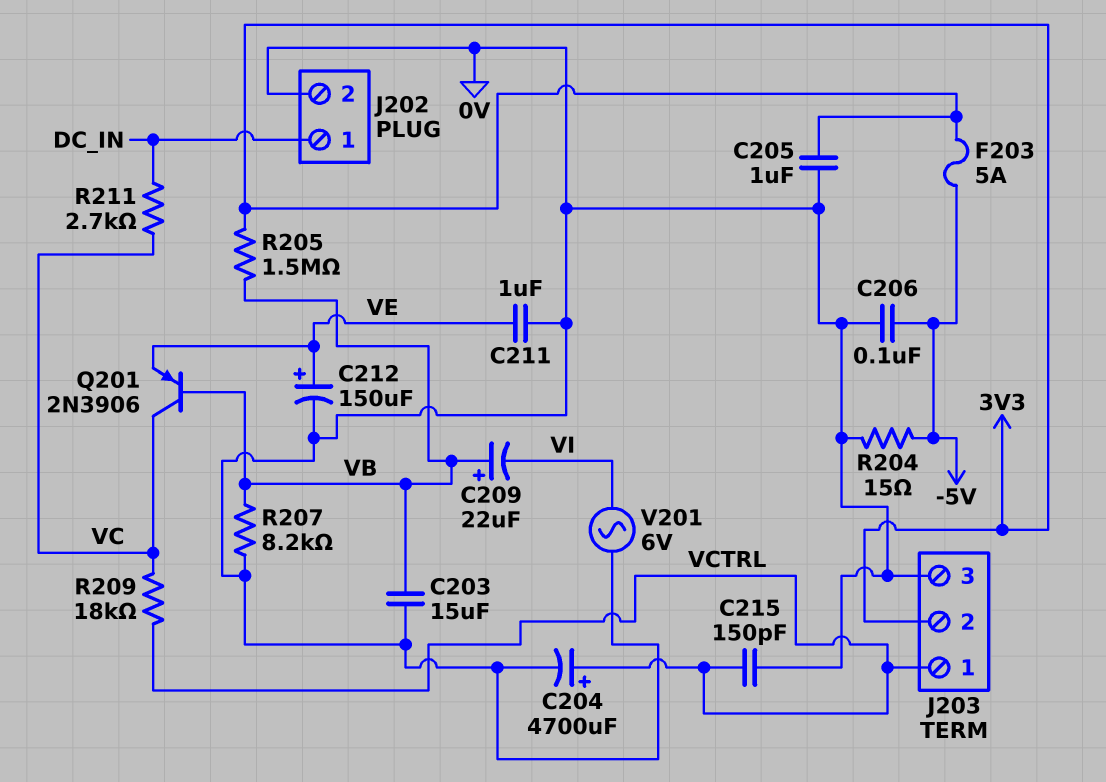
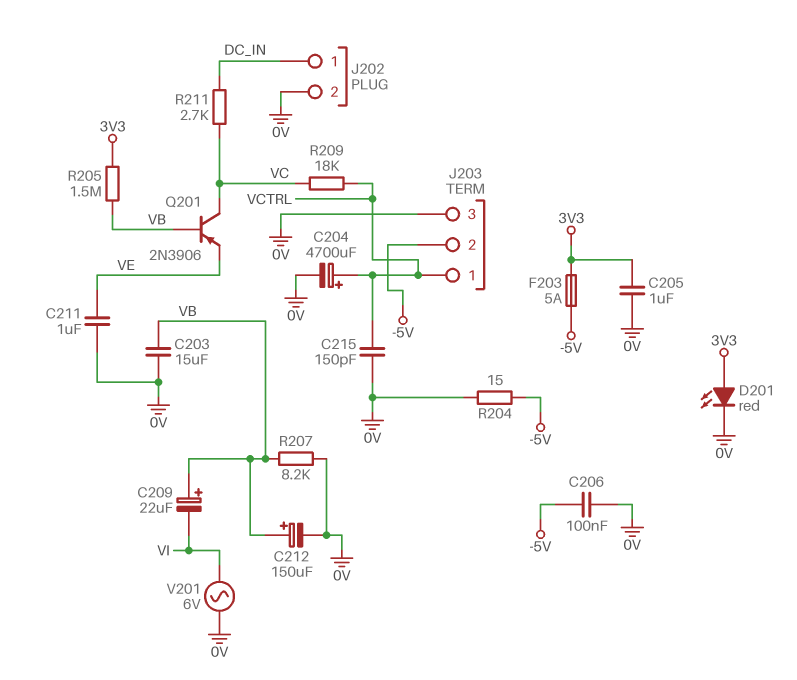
C212: 150uF (plus VE, minus 0V) -> 150uF (plus VB, minus 0V)
D201: none -> LED red (A 3V3, K 0V)
J203 pin 2: 3V3 -> -5V

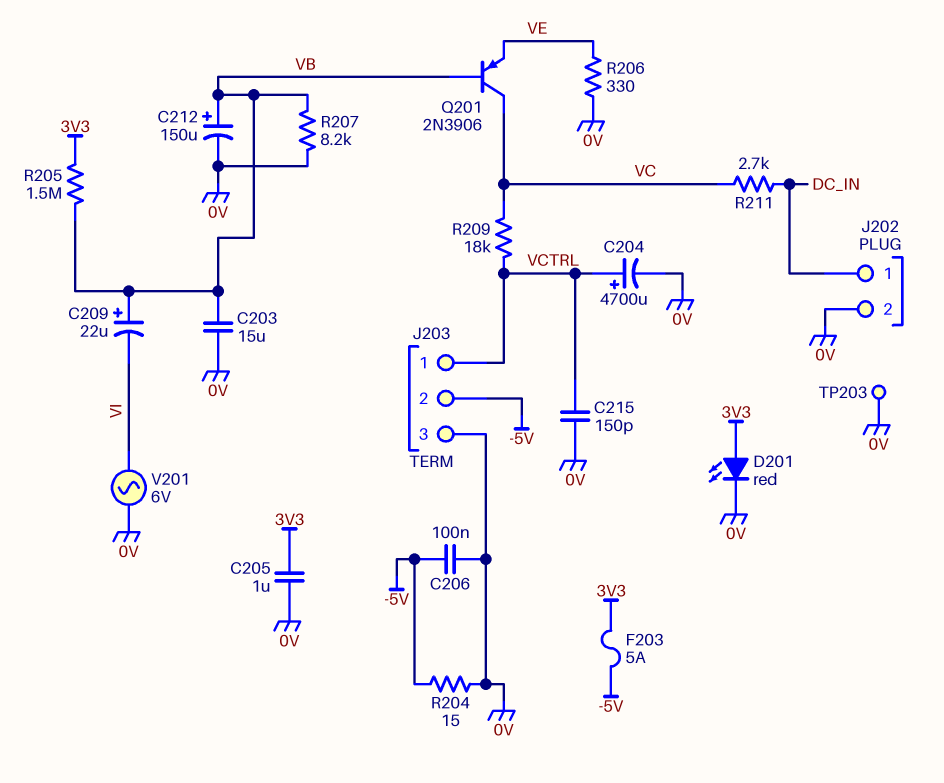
C211: 1uF (0V, VE) -> none
R206: none -> 330 (0V, VE)
TP203: none -> test point (0V)

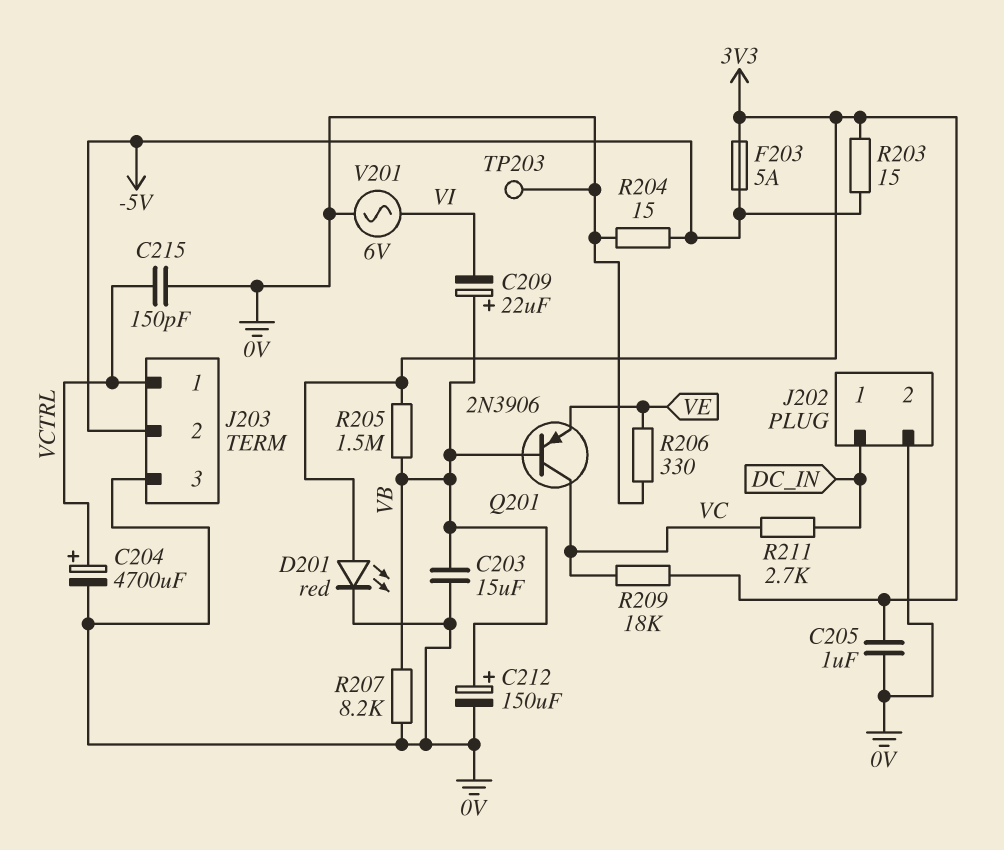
C206: 100nF (-5V, 0V) -> none
R203: none -> 15 (-5V, 3V3)
R209: 18k (VC, VCTRL) -> 18k (3V3, VC)

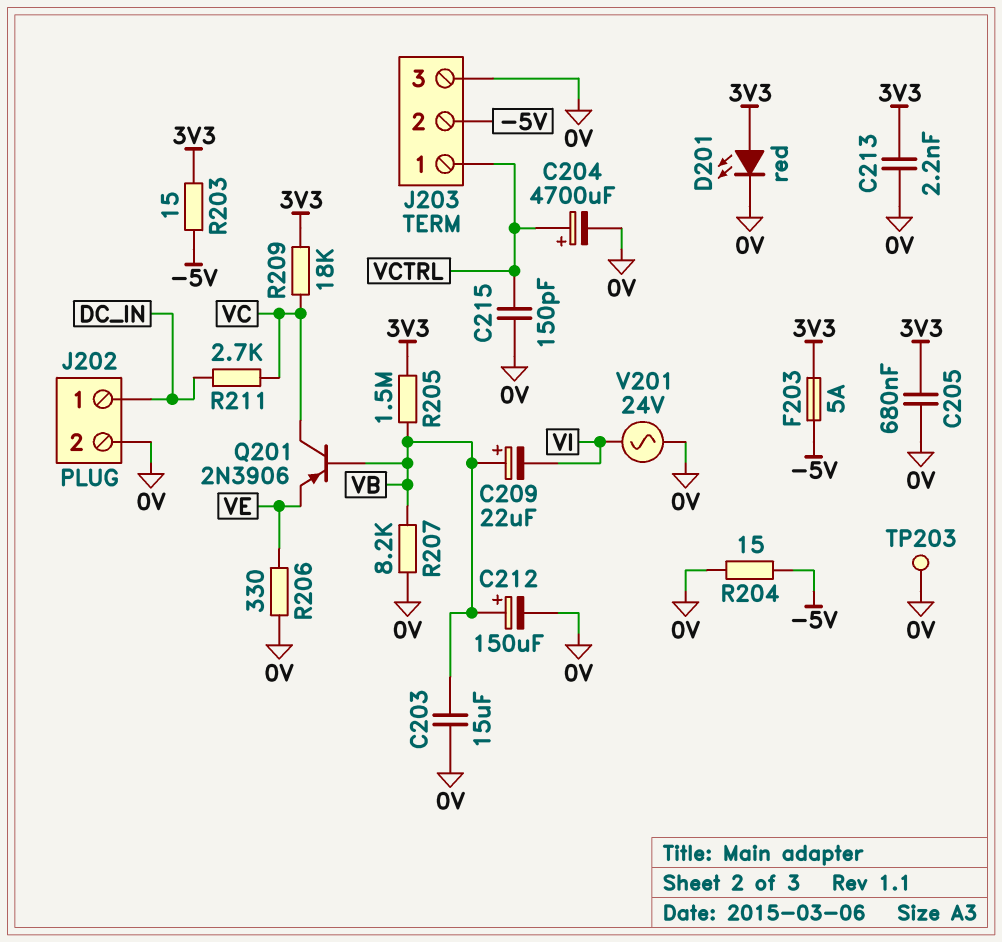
C205: 1uF (0V, 3V3) -> 680nF (0V, 3V3)
C213: none -> 2.2nF (0V, 3V3)
V201: AC 6V (0V, VI) -> AC 24V (0V, VI)

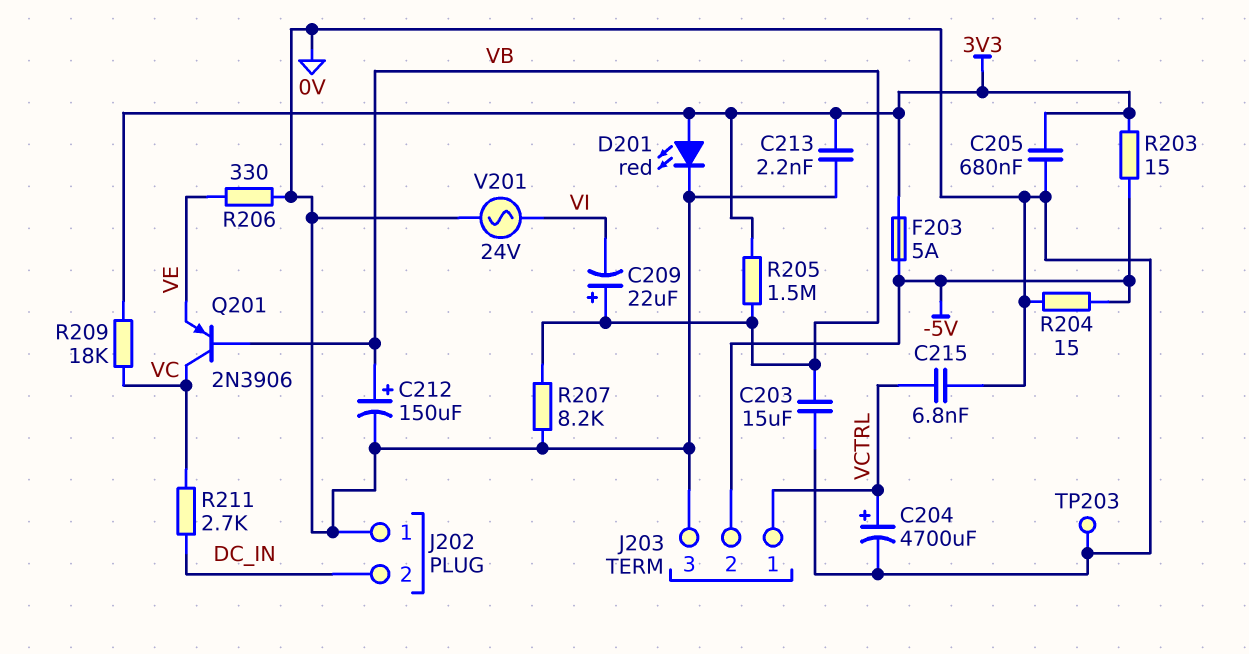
C215: 150pF (0V, VCTRL) -> 6.8nF (0V, VCTRL)
J202 pin 1: DC_IN -> 0V
J202 pin 2: 0V -> DC_IN

